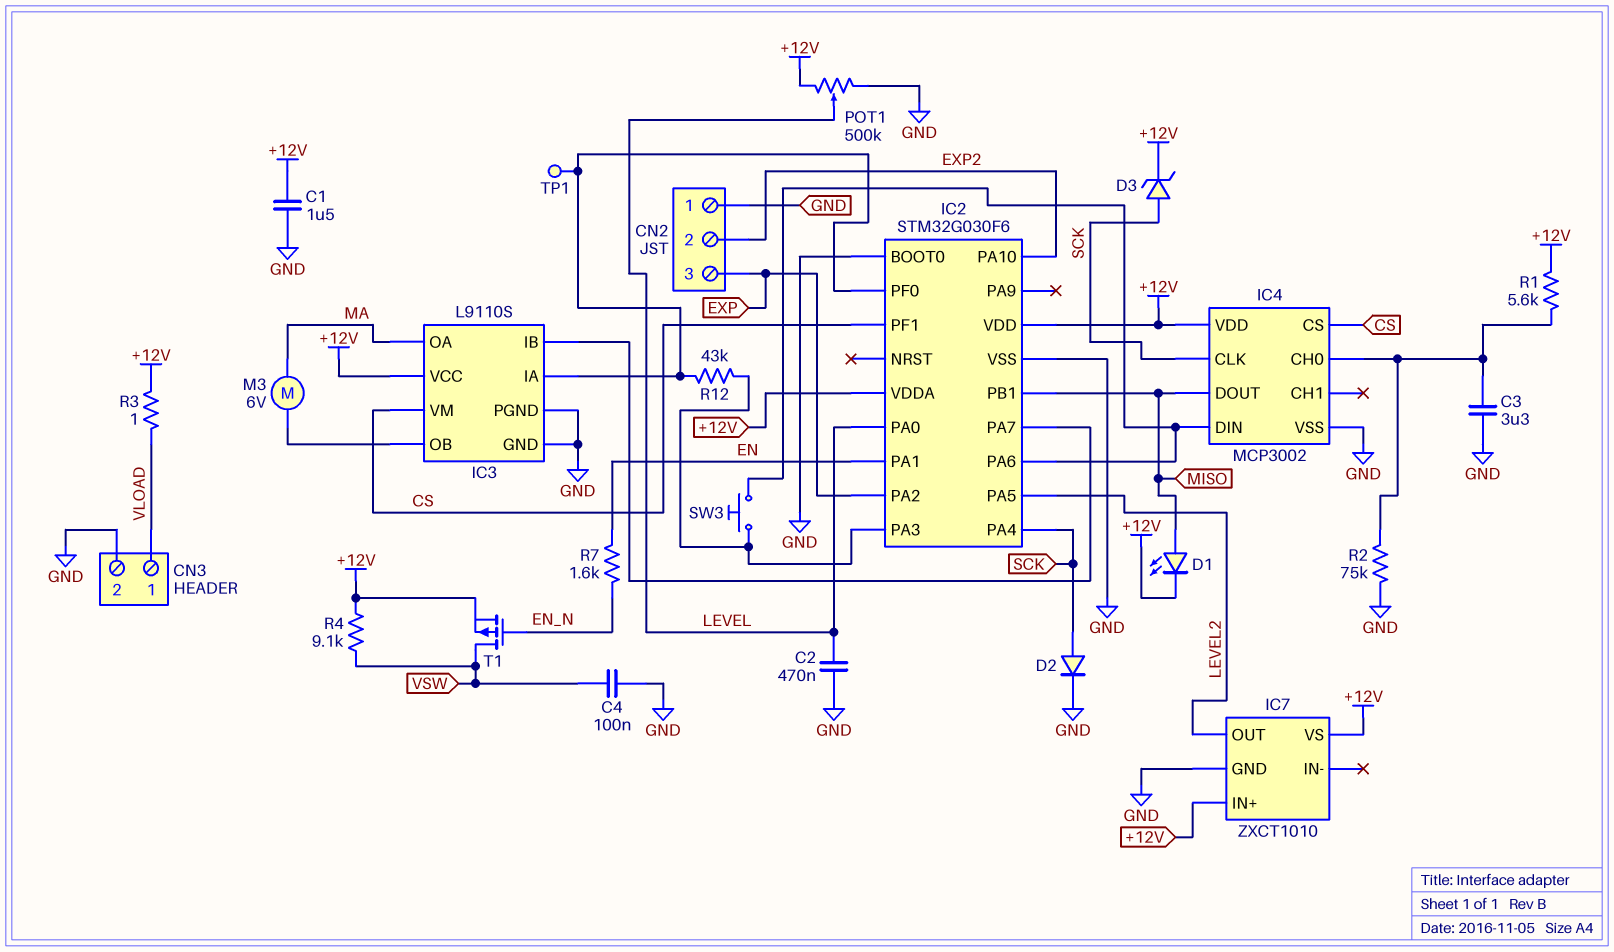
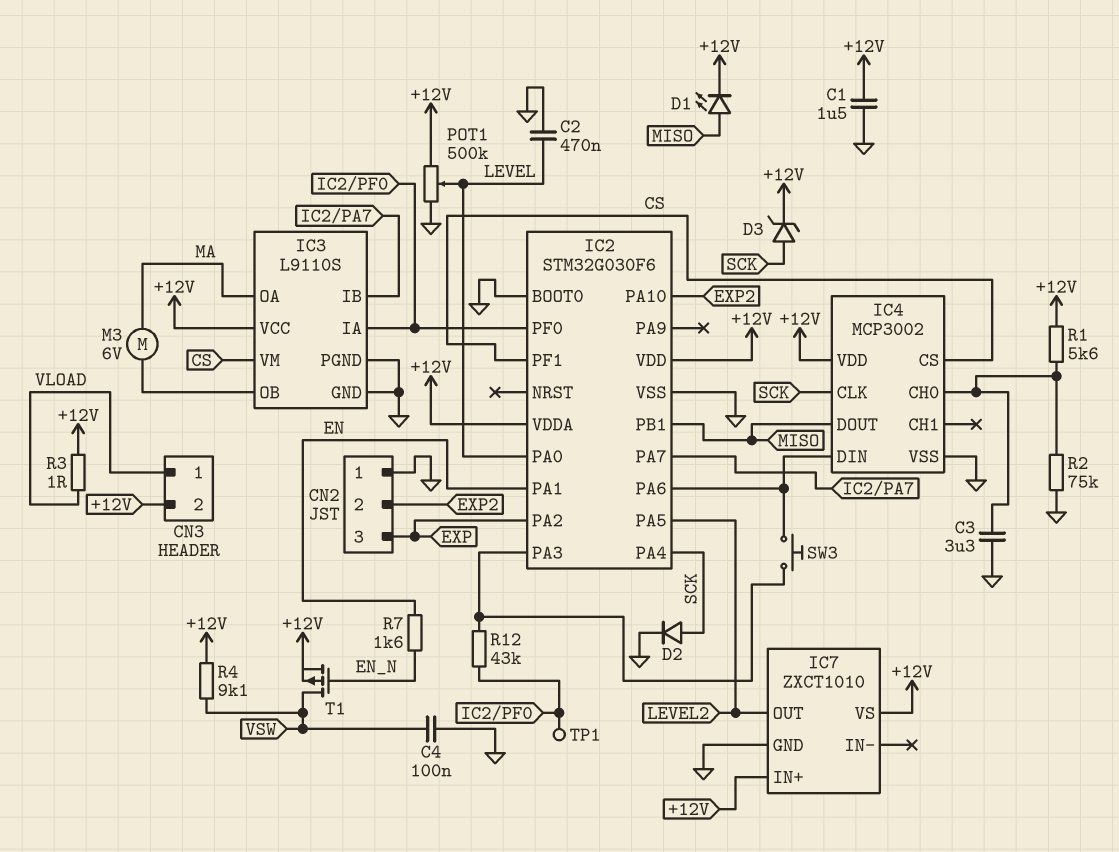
CN3 pin 2: GND -> +12V

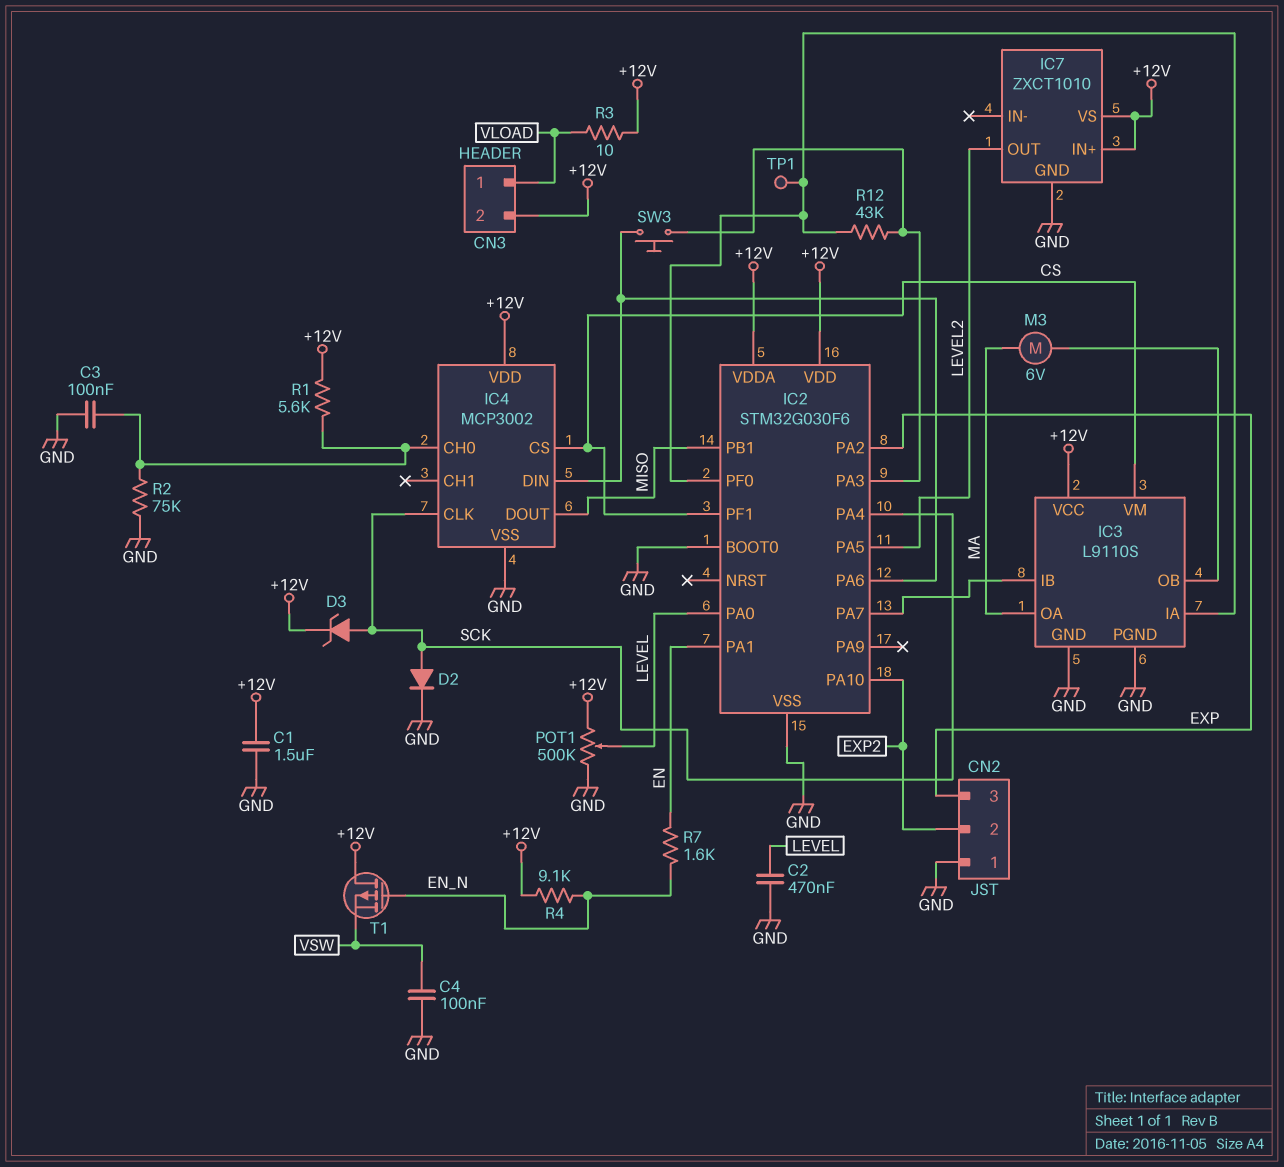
C3: 3.3uF (GND, IC4/CH0) -> 100nF (GND, IC4/CH0)
D1: LED (A MISO, K +12V) -> none
R3: 1 (+12V, VLOAD) -> 10 (+12V, VLOAD)
R4: 9.1k (+12V, VSW) -> 9.1k (+12V, EN_N)
T1: PMOS (G EN_N, D VSW, S +12V) -> PMOS (G EN_N, D +12V, S VSW)

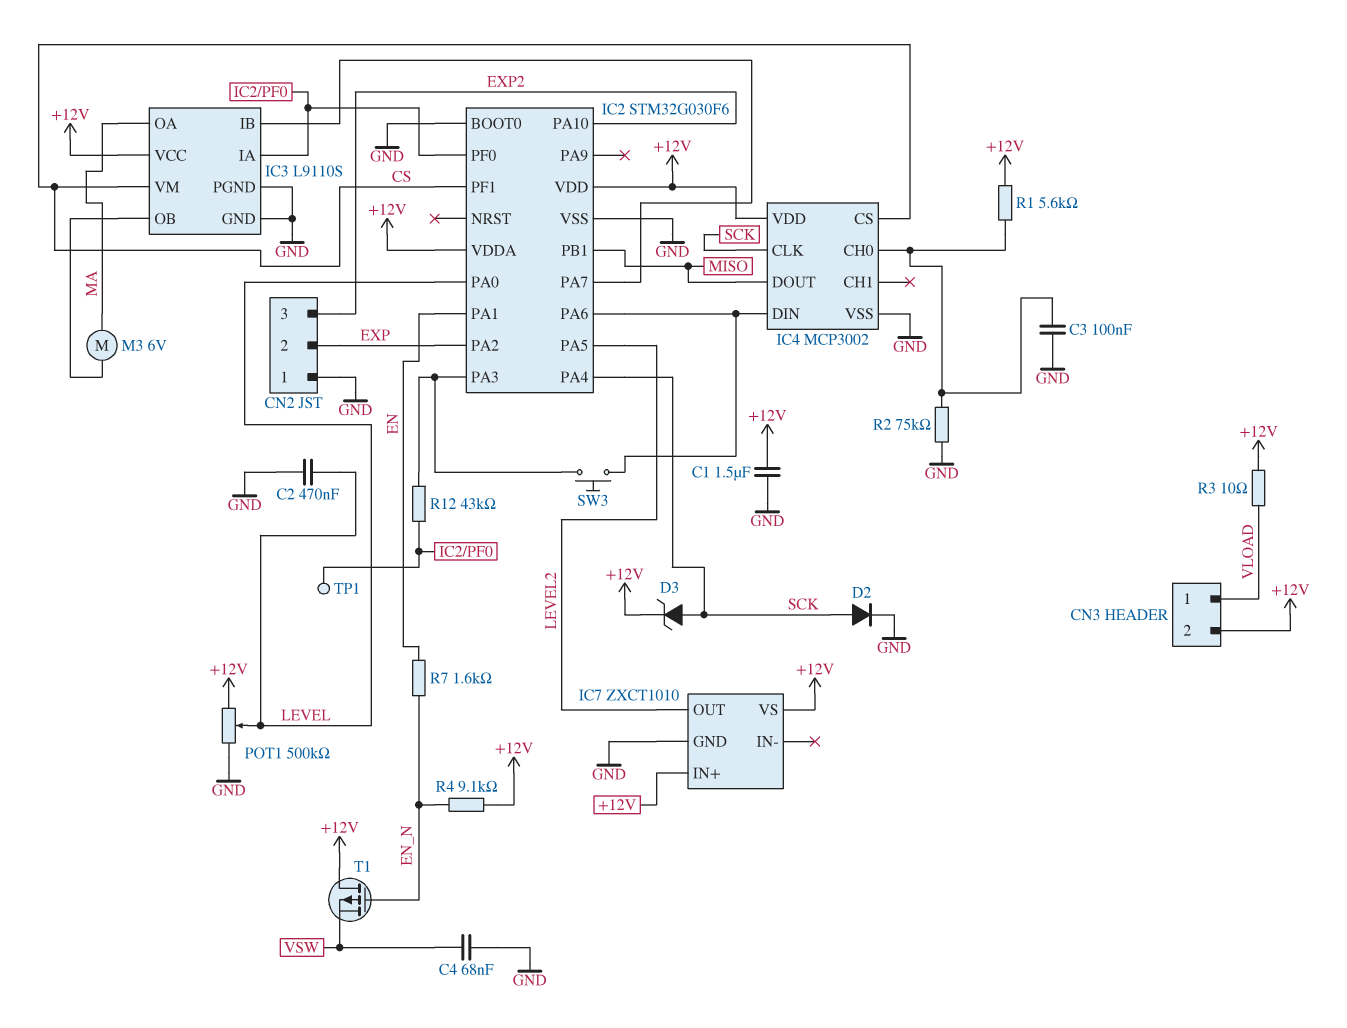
C4: 100nF (GND, VSW) -> 68nF (GND, VSW)
CN2 pin 2: EXP2 -> EXP
CN2 pin 3: EXP -> EXP2

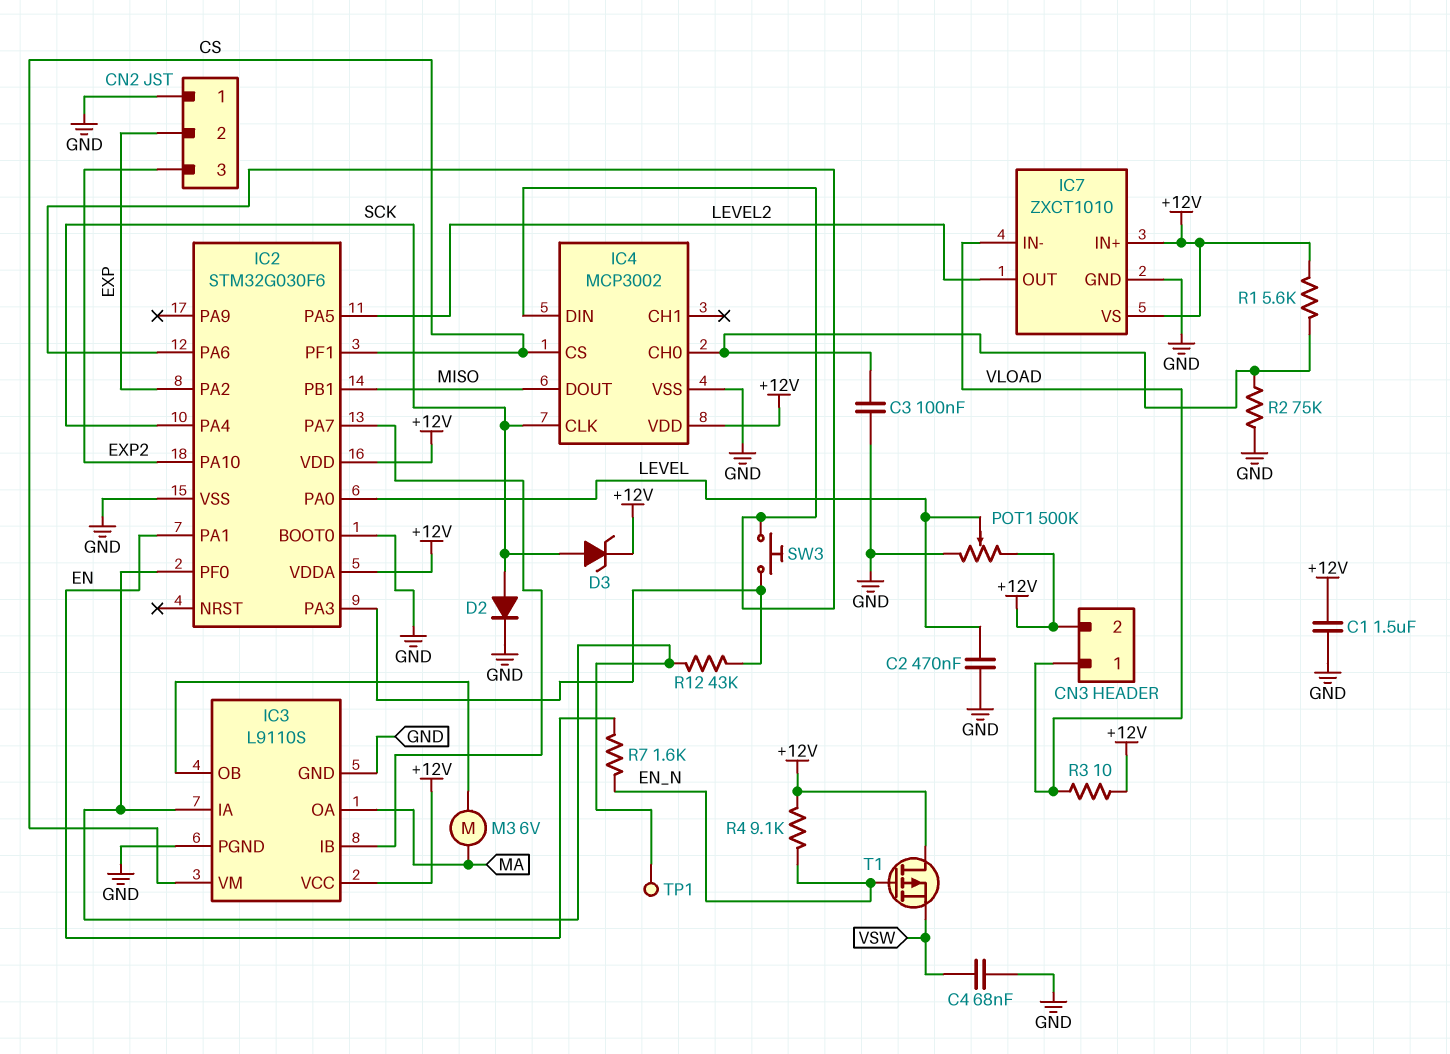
IC7 pin IN-: none -> VLOAD

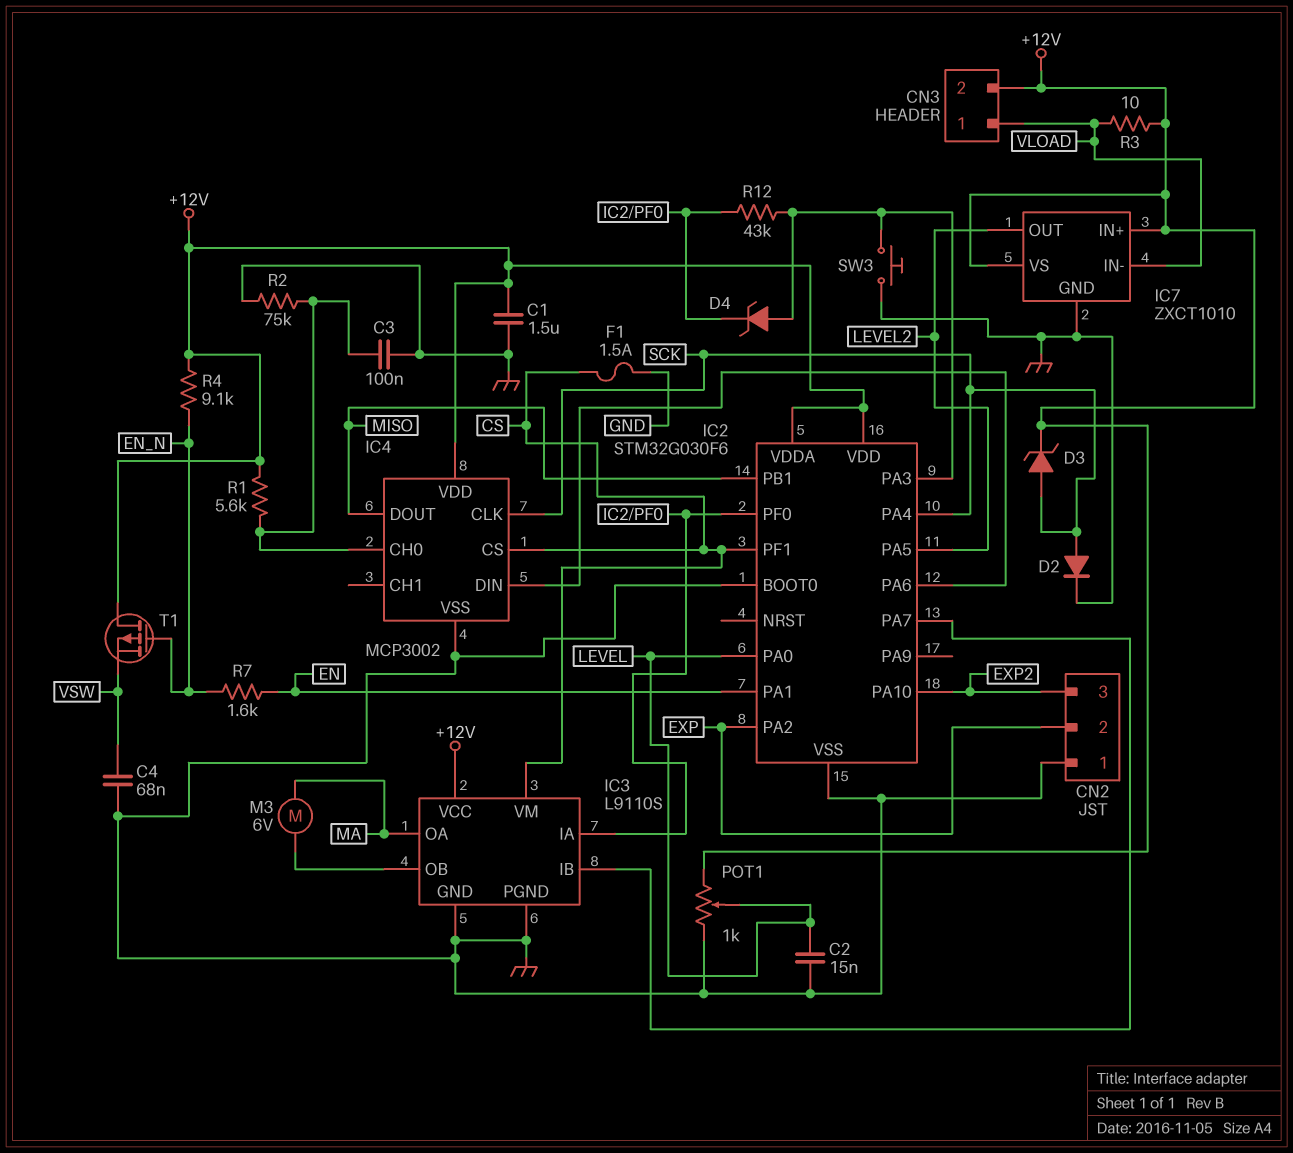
C2: 470nF (GND, LEVEL) -> 15nF (GND, LEVEL)
D4: none -> zener (A IC2/PA3, K IC2/PF0)
F1: none -> 1.5A (CS, GND)
POT1: 500k (+12V, GND, wiper LEVEL) -> 1k (+12V, GND, wiper LEVEL)
SW3: button (IC2/PA3, IC2/PA6) -> button (GND, IC2/PA3)
TP1: test point (IC2/PF0) -> none

